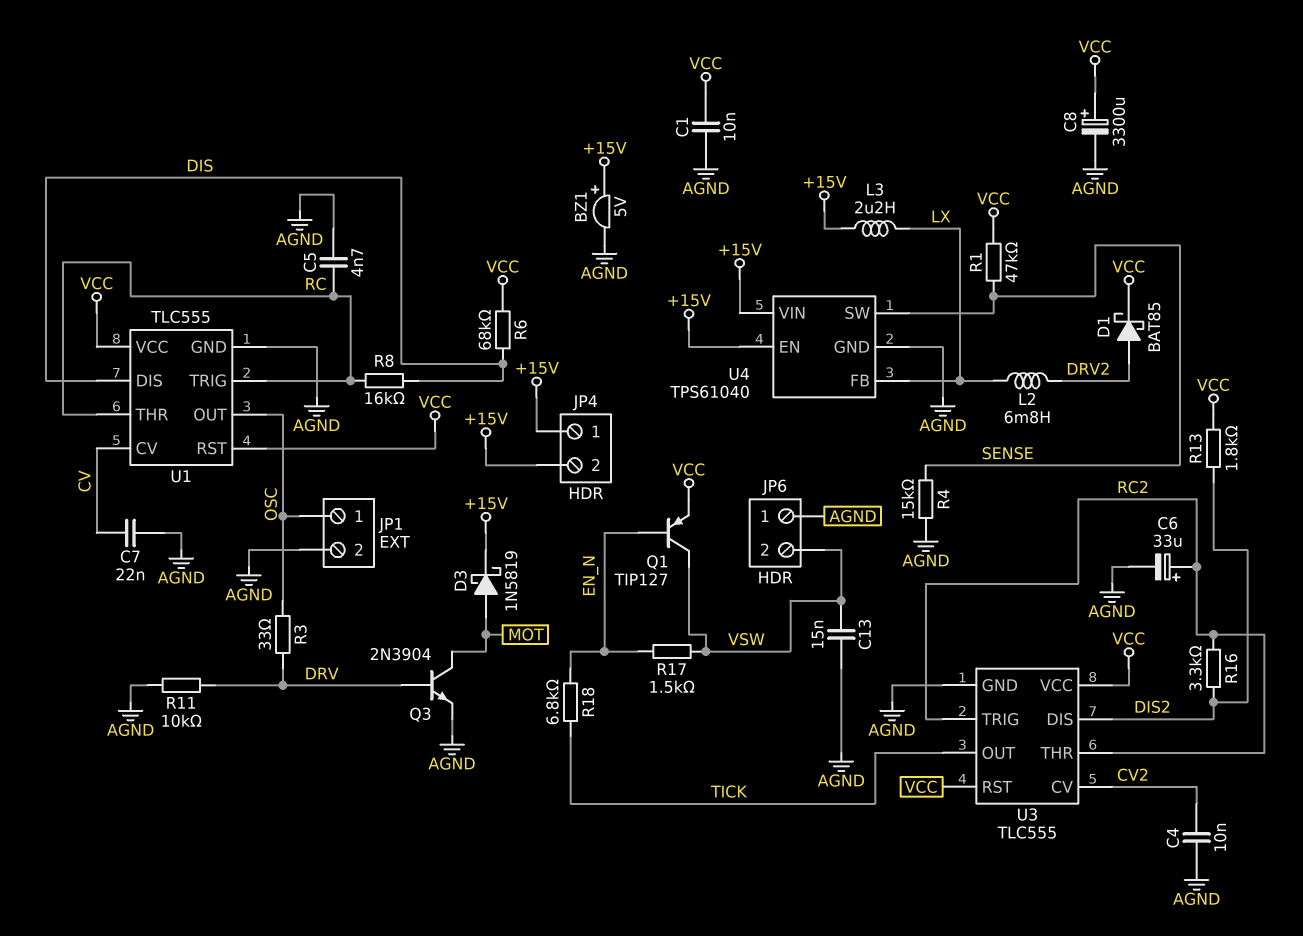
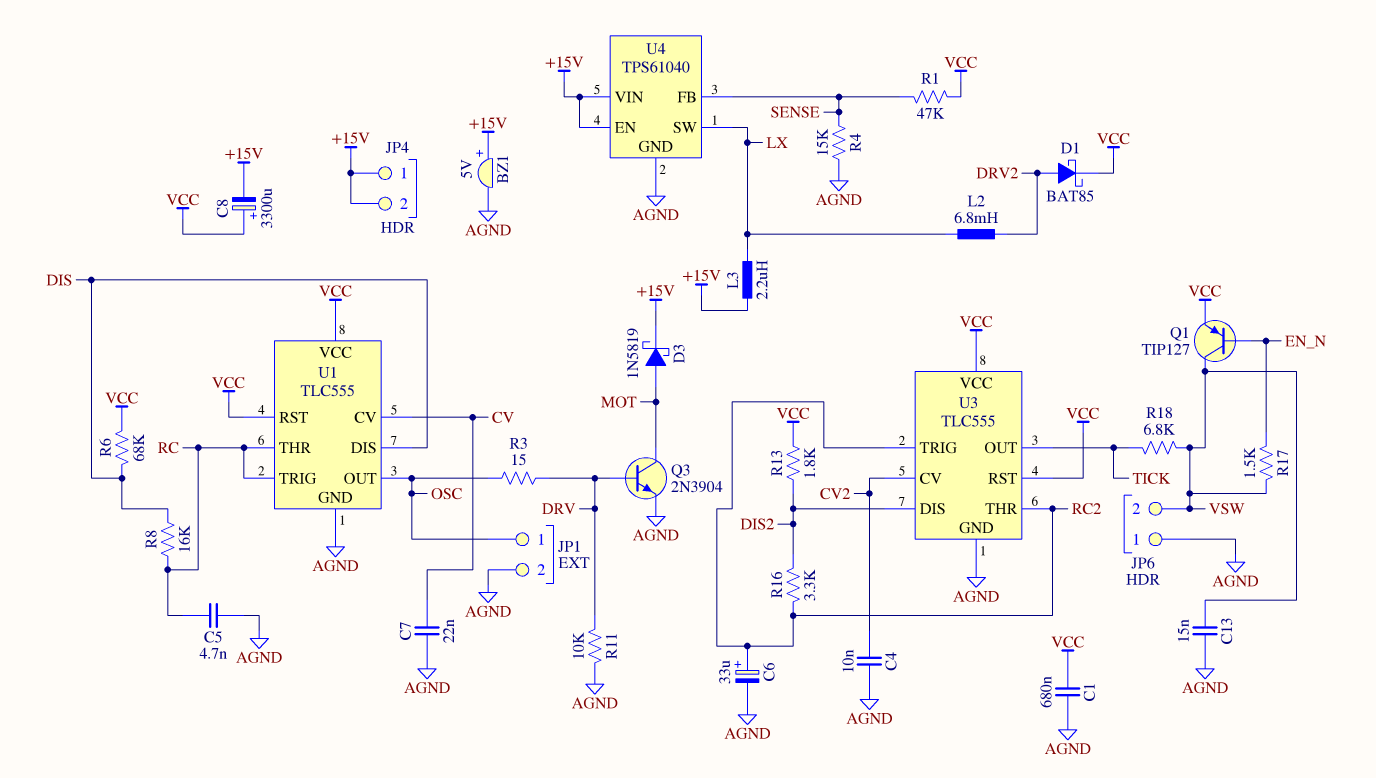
C1: 10nF (AGND, VCC) -> 680nF (AGND, VCC)
C8: 3300uF (plus VCC, minus AGND) -> 3300uF (plus VCC, minus +15V)
R3: 33 (DRV, OSC) -> 15 (DRV, OSC)
R18: 6.8k (EN_N, TICK) -> 6.8k (TICK, VSW)
U4 pin FB: LX -> SENSE
U4 pin SW: SENSE -> LX

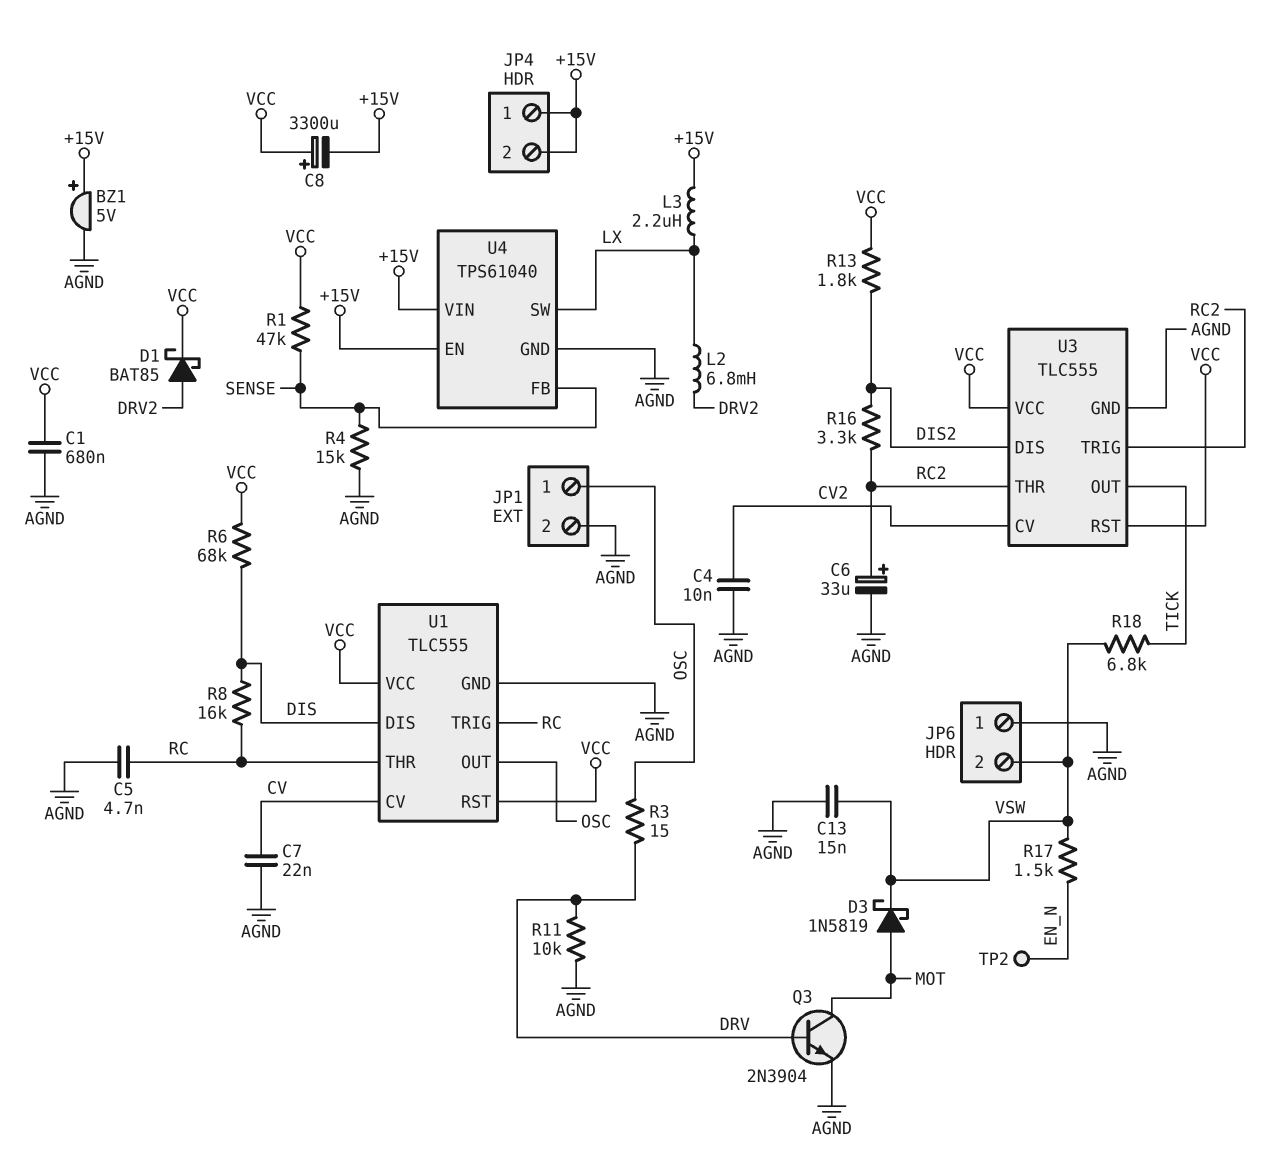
D3: schottky 1N5819 (A MOT, K +15V) -> schottky 1N5819 (A MOT, K VSW)
Q1: PNP TIP127 (B EN_N, C VSW, E VCC) -> none
TP2: none -> test point (EN_N)

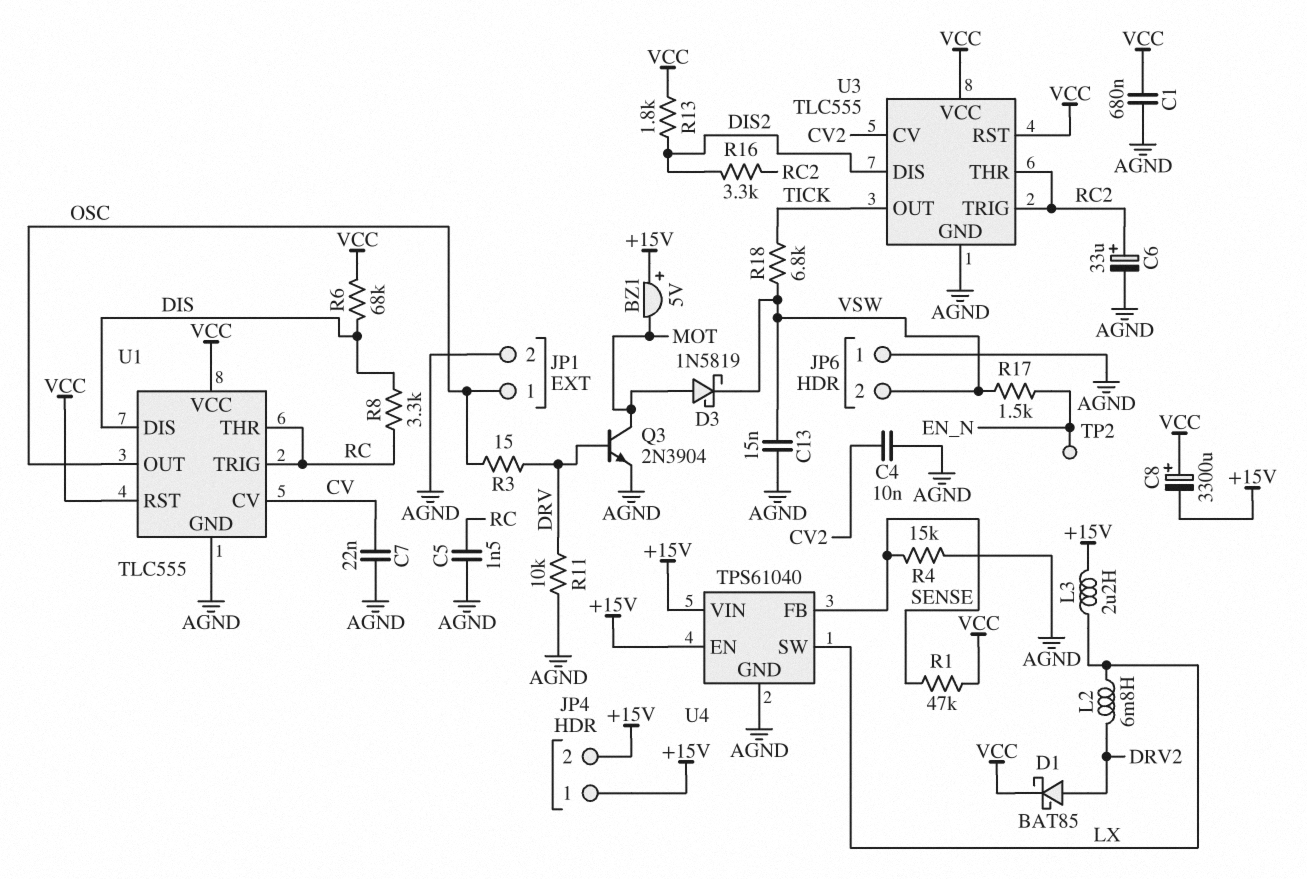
BZ1: buzzer 5V (plus +15V, minus AGND) -> buzzer 5V (plus +15V, minus MOT)
C5: 4.7nF (AGND, RC) -> 1.5nF (AGND, RC)
R8: 16k (DIS, RC) -> 3.3k (DIS, RC)

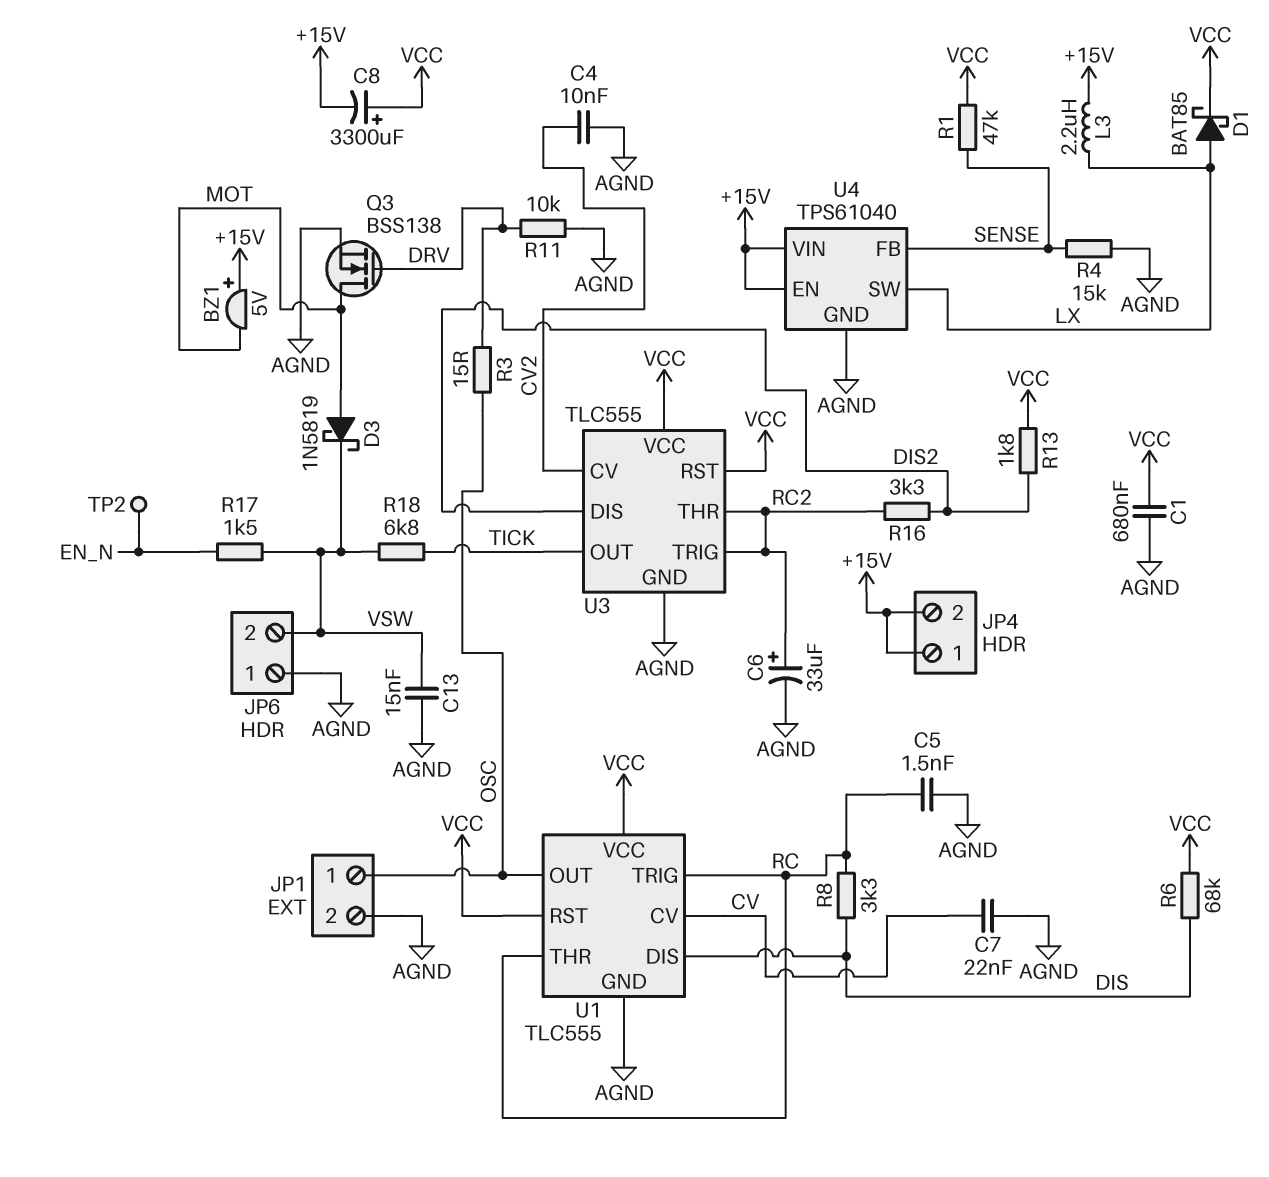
D1: schottky BAT85 (A DRV2, K VCC) -> schottky BAT85 (A LX, K VCC)
L2: 6.8mH (DRV2, LX) -> none
Q3: NPN 2N3904 (B DRV, C MOT, E AGND) -> NMOS BSS138 (G DRV, D MOT, S AGND)

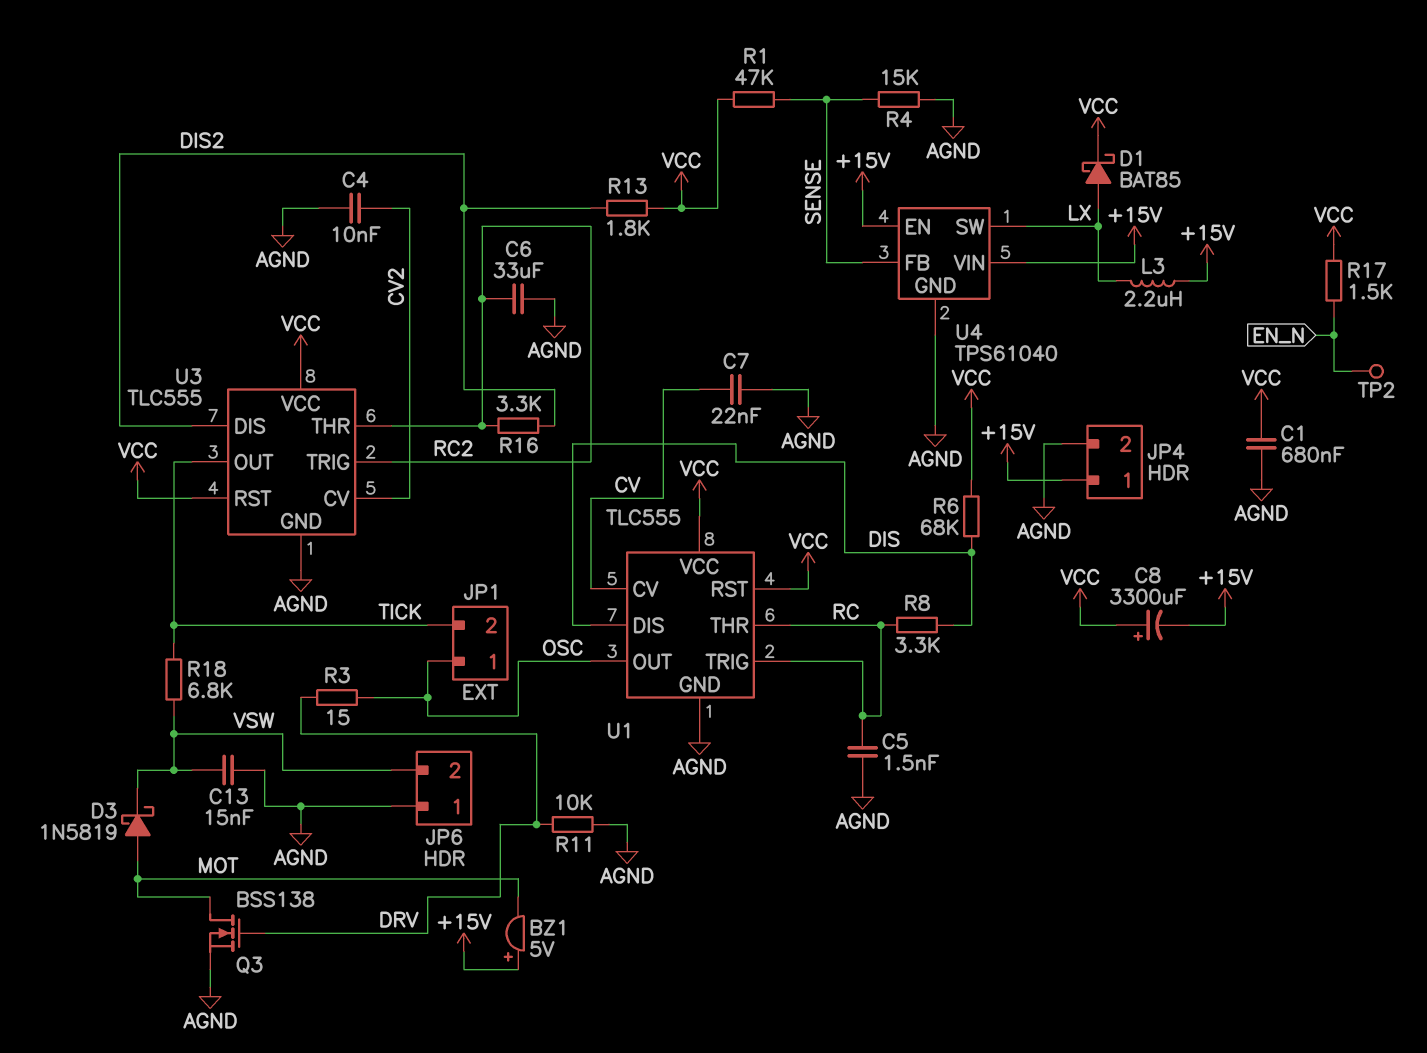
C6: 33uF (plus RC2, minus AGND) -> 33uF (AGND, RC2)
JP1 pin 2: AGND -> TICK
JP4 pin 2: +15V -> AGND
R17: 1.5k (EN_N, VSW) -> 1.5k (EN_N, VCC)

